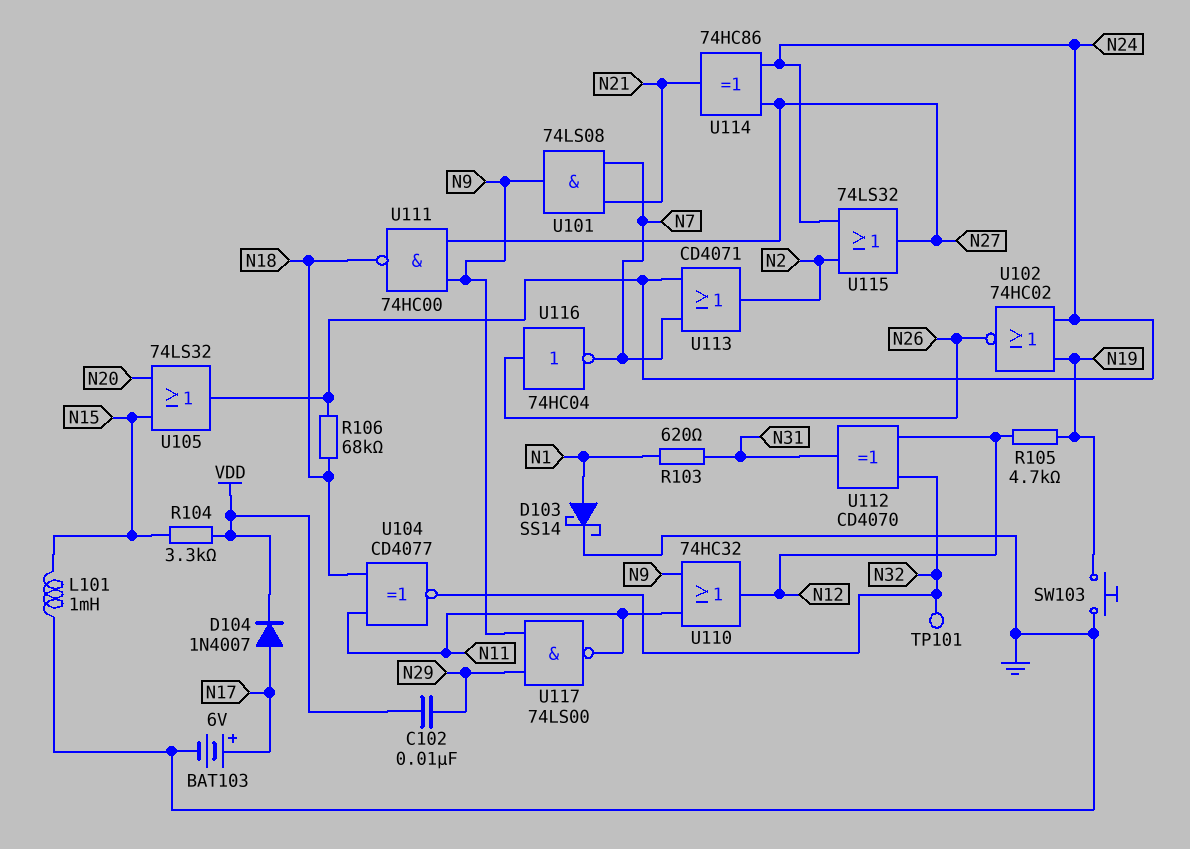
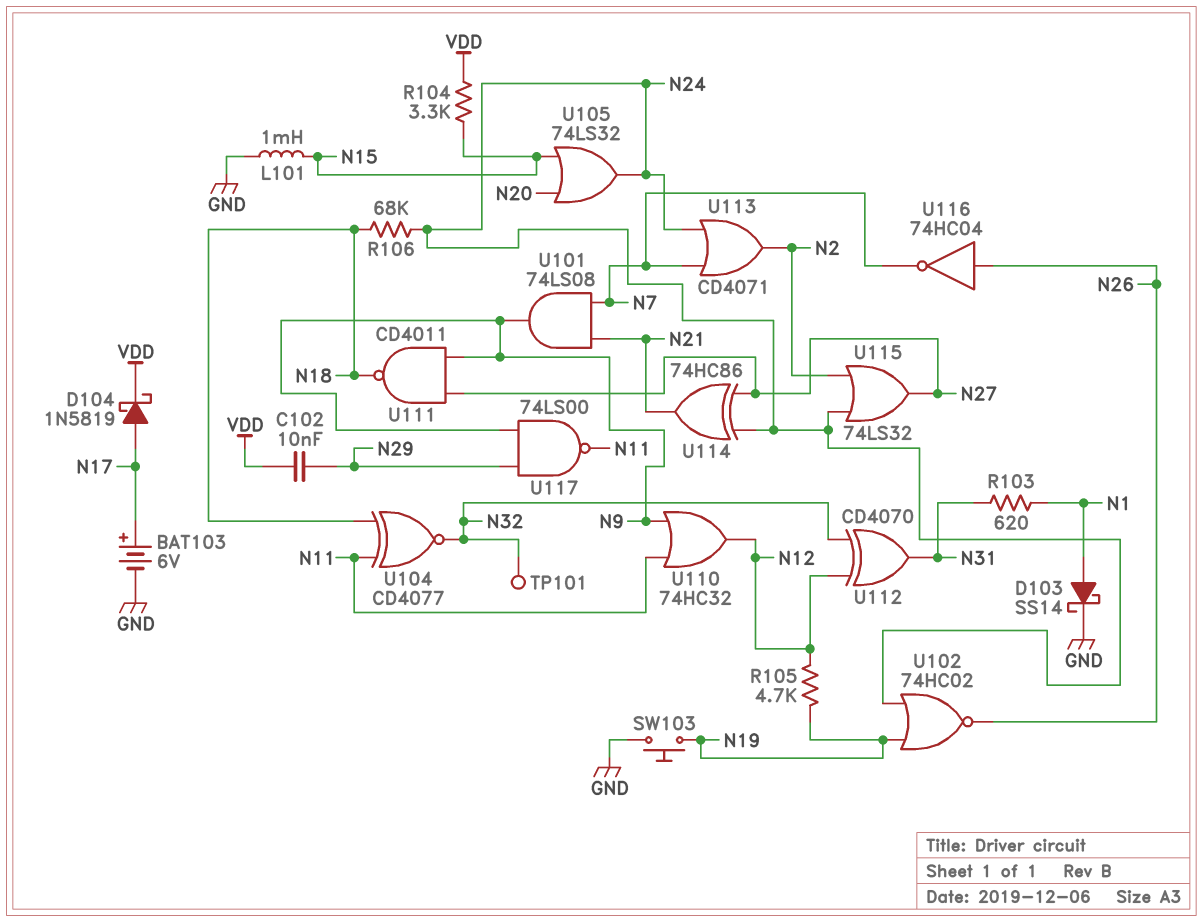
D104: diode 1N4007 (A N17, K VDD) -> schottky 1N5819 (A N17, K VDD)
U111: NAND 74HC00 (in N9, in N27, out N18) -> NAND CD4011 (in N9, in N27, out N18)

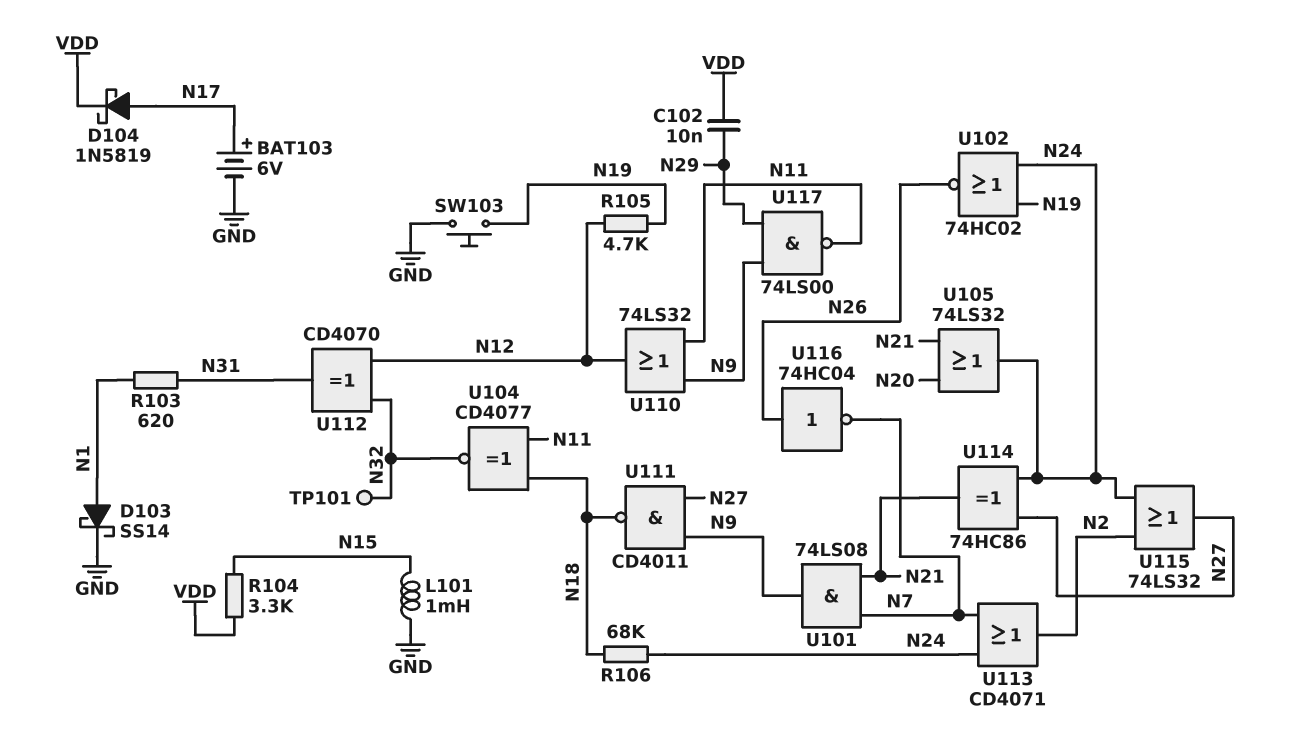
U105: OR 74LS32 (in N15, in N20, out N24) -> OR 74LS32 (in N20, in N21, out N24)
U110: OR 74HC32 (in N9, in N11, out N12) -> OR 74LS32 (in N9, in N11, out N12)

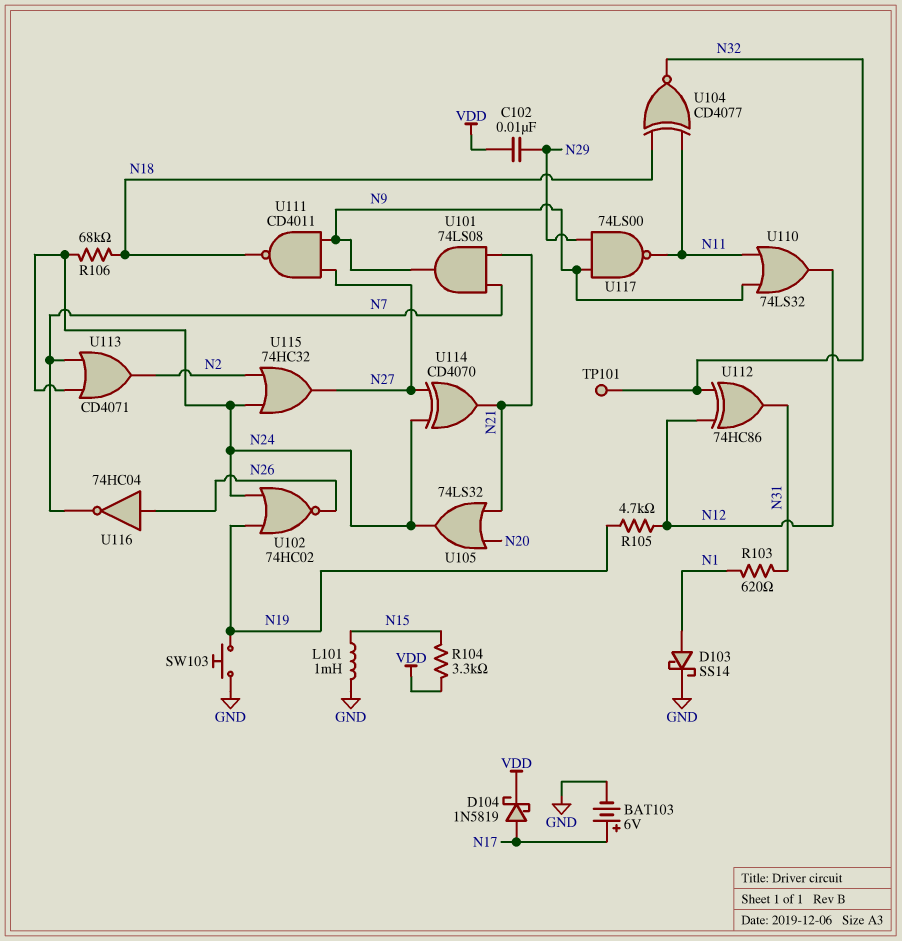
U112: XOR CD4070 (in N12, in N32, out N31) -> XOR 74HC86 (in N12, in N32, out N31)
U114: XOR 74HC86 (in N24, in N27, out N21) -> XOR CD4070 (in N24, in N27, out N21)
U115: OR 74LS32 (in N2, in N24, out N27) -> OR 74HC32 (in N2, in N24, out N27)

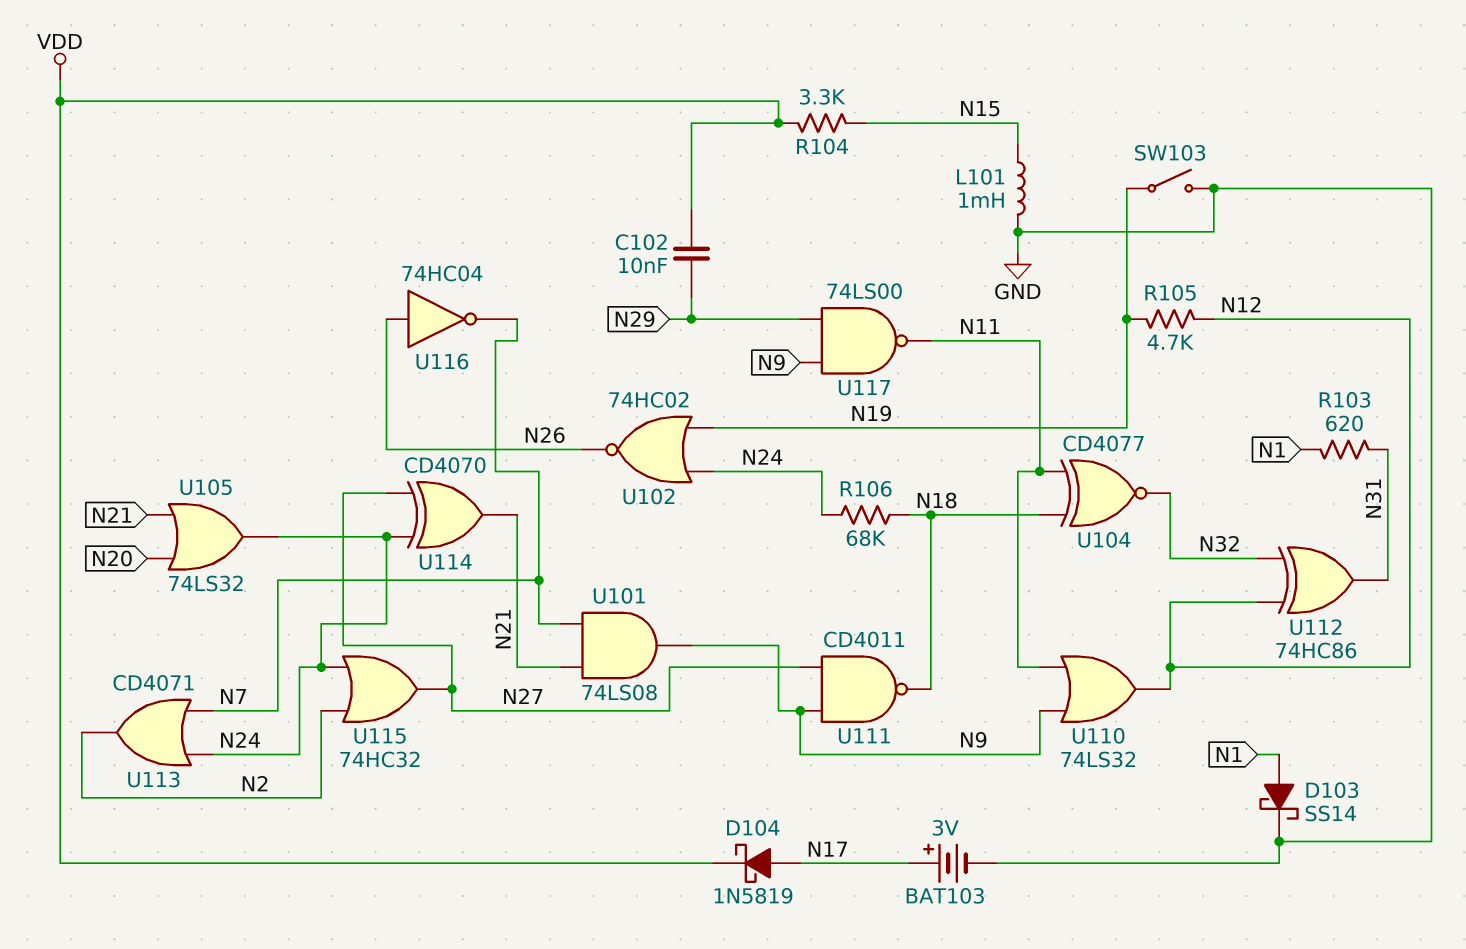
BAT103: 6V (plus N17, minus GND) -> 3V (plus N17, minus GND)
SW103: button (GND, N19) -> switch (GND, N19)
TP101: test point (N32) -> none

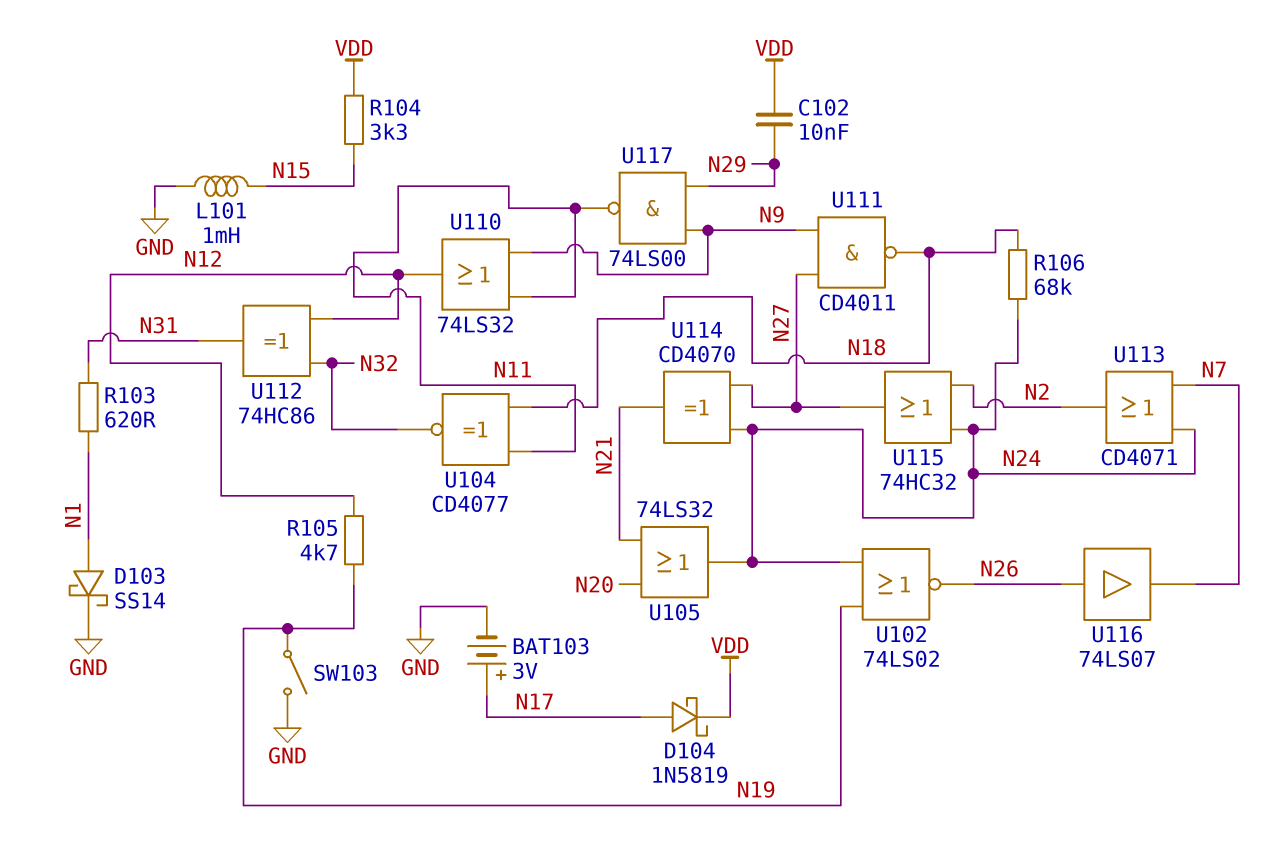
U101: AND 74LS08 (in N7, in N21, out N9) -> none
U102: NOR 74HC02 (in N19, in N24, out N26) -> NOR 74LS02 (in N19, in N24, out N26)
U116: NOT 74HC04 (in N26, out N7) -> buffer 74LS07 (in N26, out N7)

